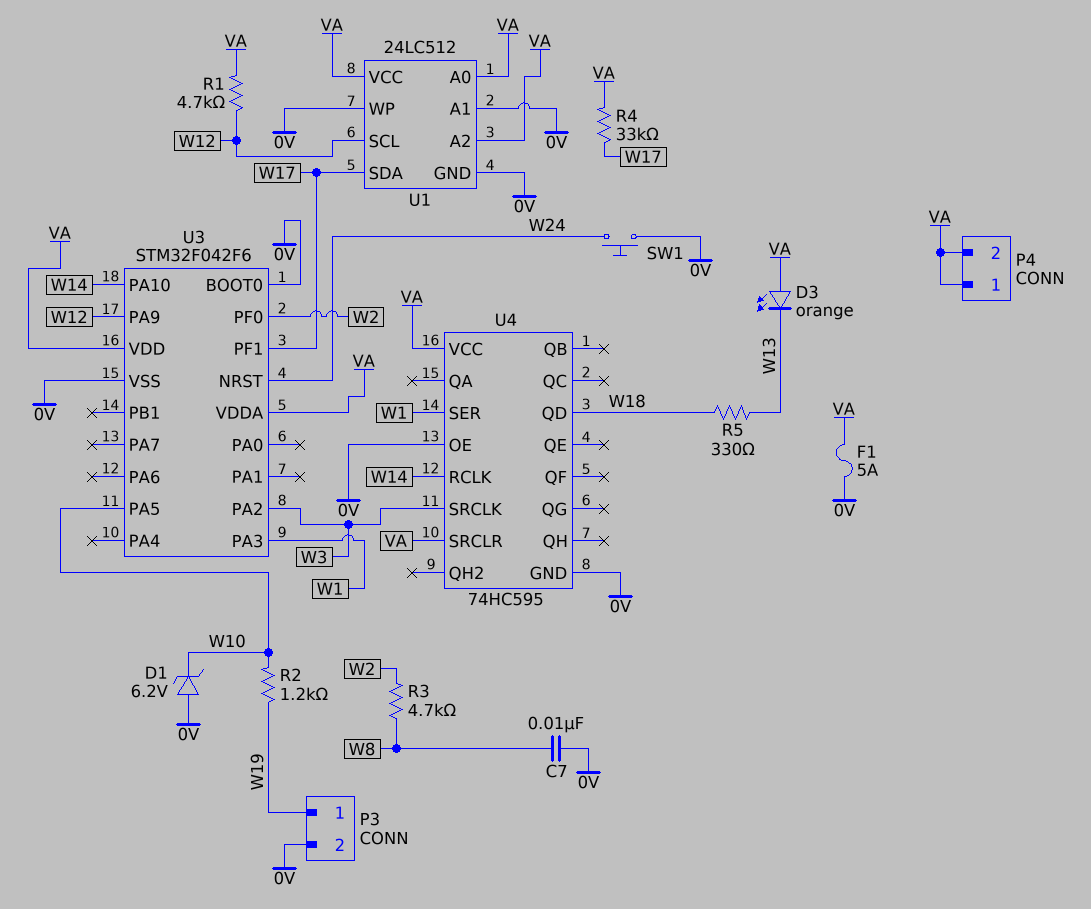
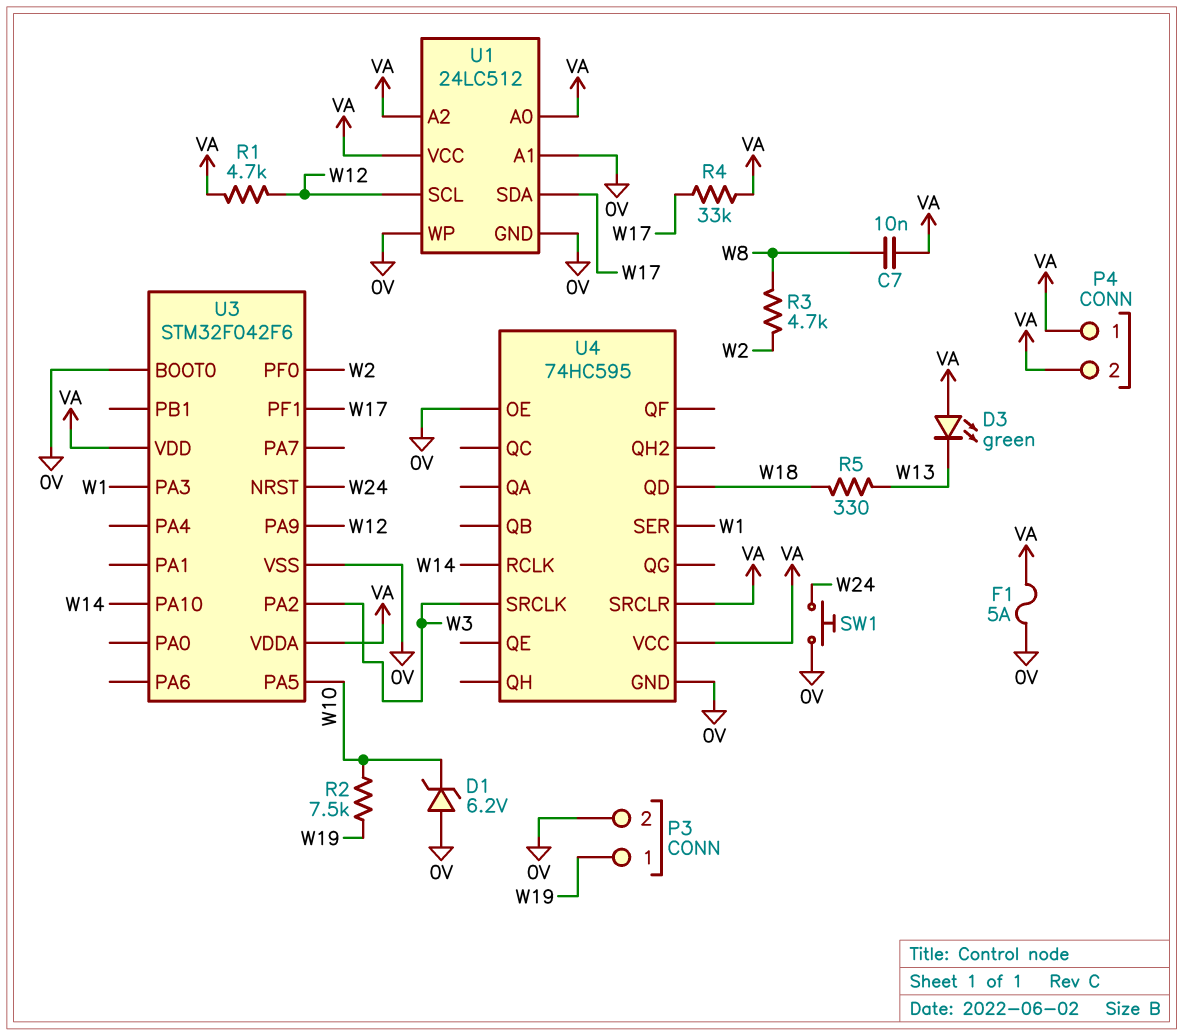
C7: 10nF (0V, W8) -> 10nF (VA, W8)
D3: LED orange (A VA, K W13) -> LED green (A VA, K W13)
R2: 1.2k (W10, W19) -> 7.5k (W10, W19)

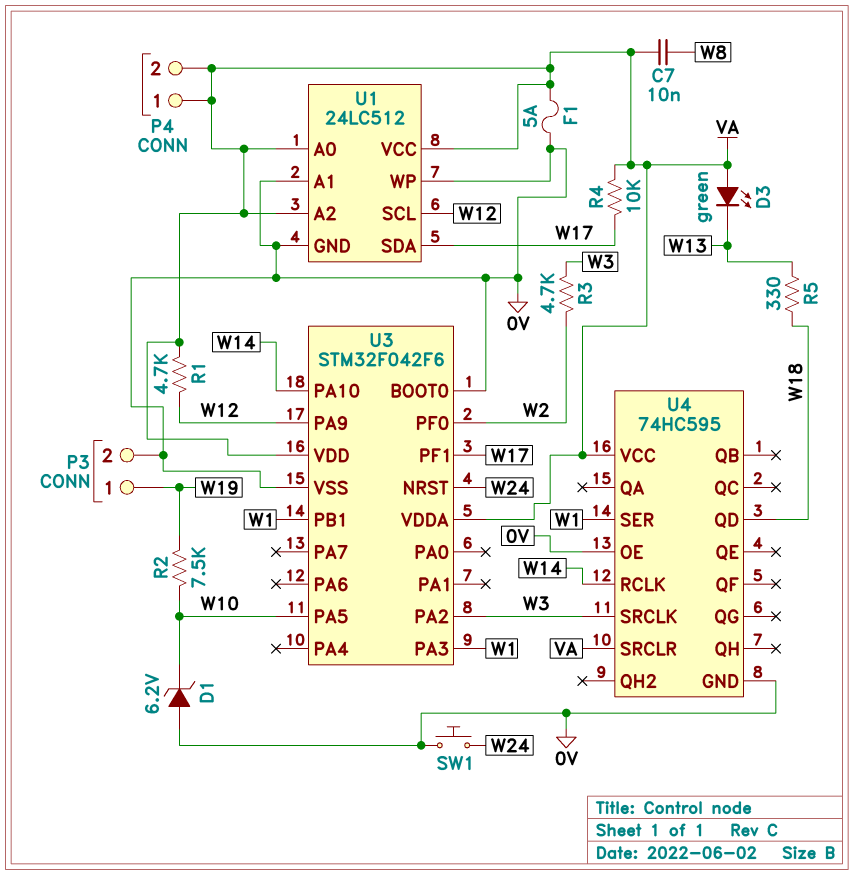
R3: 4.7k (W2, W8) -> 4.7k (W2, W3)
R4: 33k (VA, W17) -> 10k (VA, W17)
U3 pin PB1: none -> W1

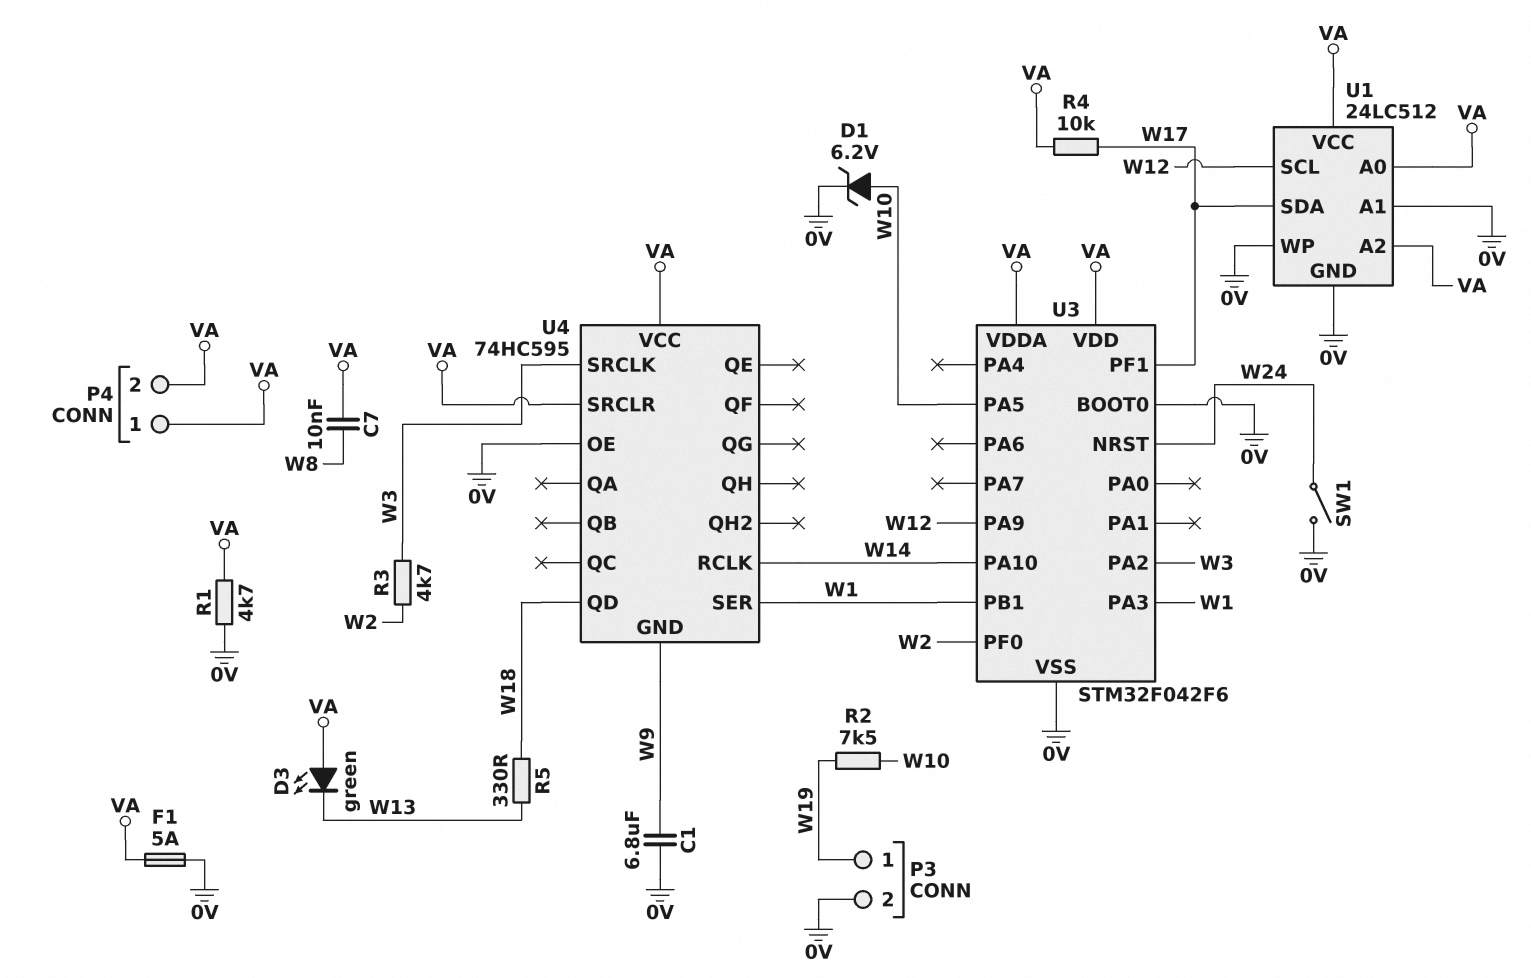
C1: none -> 6.8uF (0V, W9)
D1: zener 6.2V (A 0V, K W10) -> zener 6.2V (A W10, K 0V)
R1: 4.7k (VA, W12) -> 4.7k (0V, VA)
SW1: button (0V, W24) -> switch (0V, W24)
U4 pin GND: 0V -> W9

